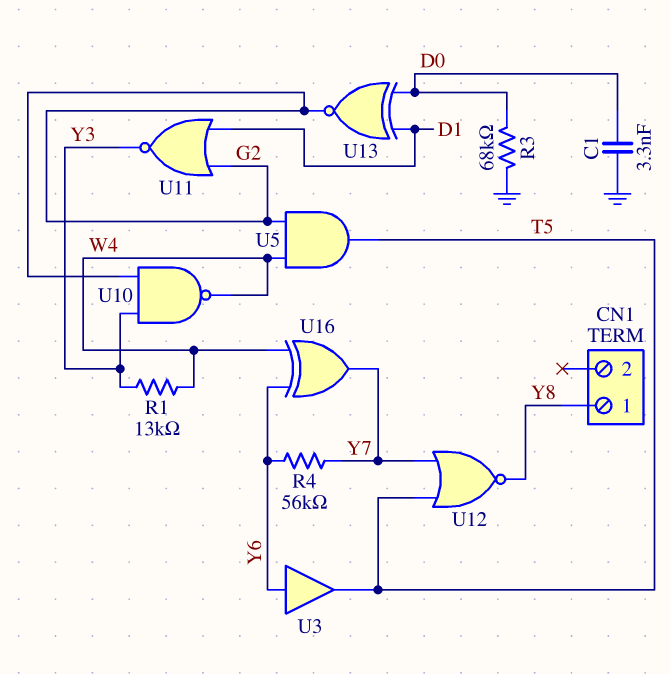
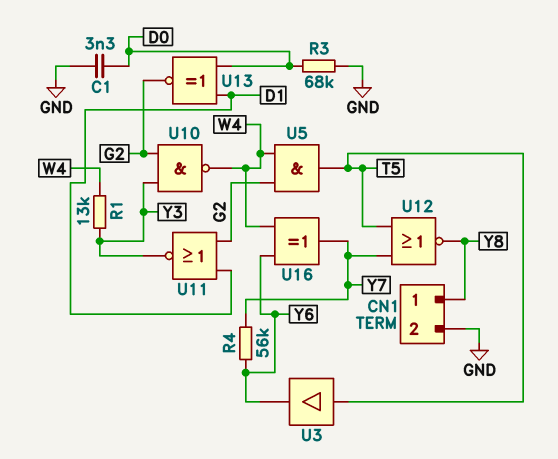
CN1 pin 2: none -> GND
U3: buffer (in Y6, out T5) -> buffer (in T5, out Y6)

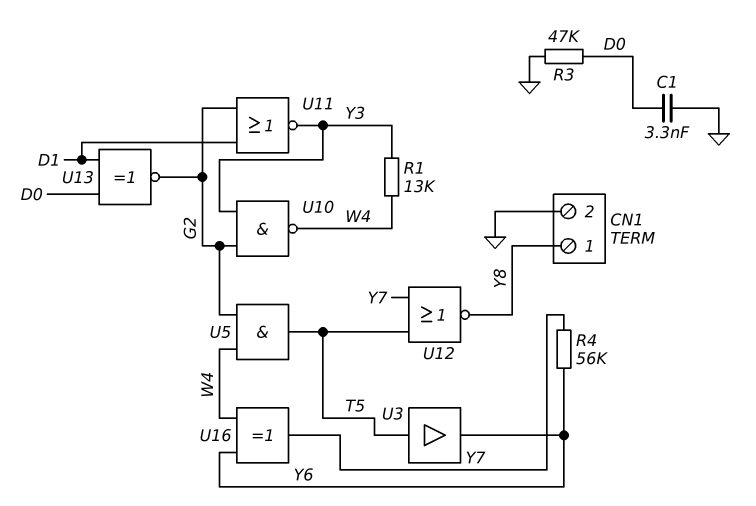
R3: 68k (D0, GND) -> 47k (D0, GND)

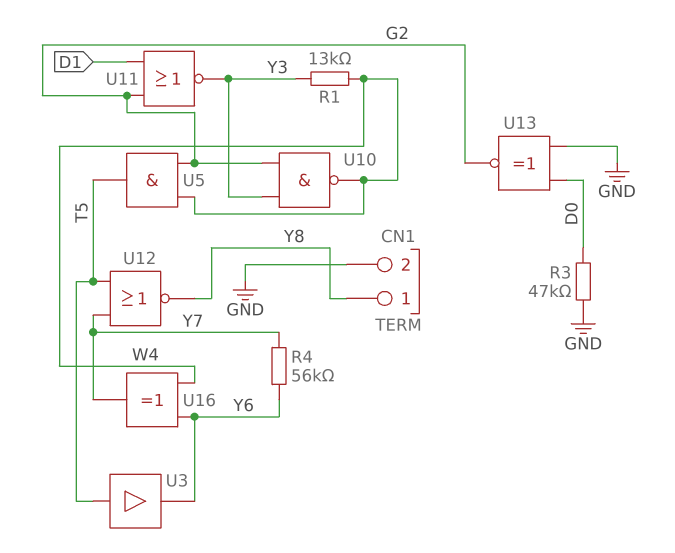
C1: 3.3nF (D0, GND) -> none
U13: XNOR (in D0, in D1, out G2) -> XNOR (in D0, in GND, out G2)

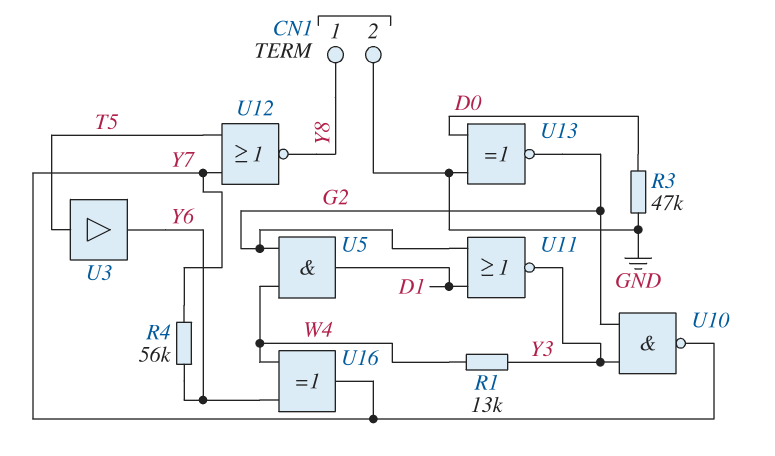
U5: AND (in G2, in W4, out T5) -> AND (in G2, in W4, out D1)
U10: NAND (in G2, in Y3, out W4) -> NAND (in G2, in Y3, out Y7)

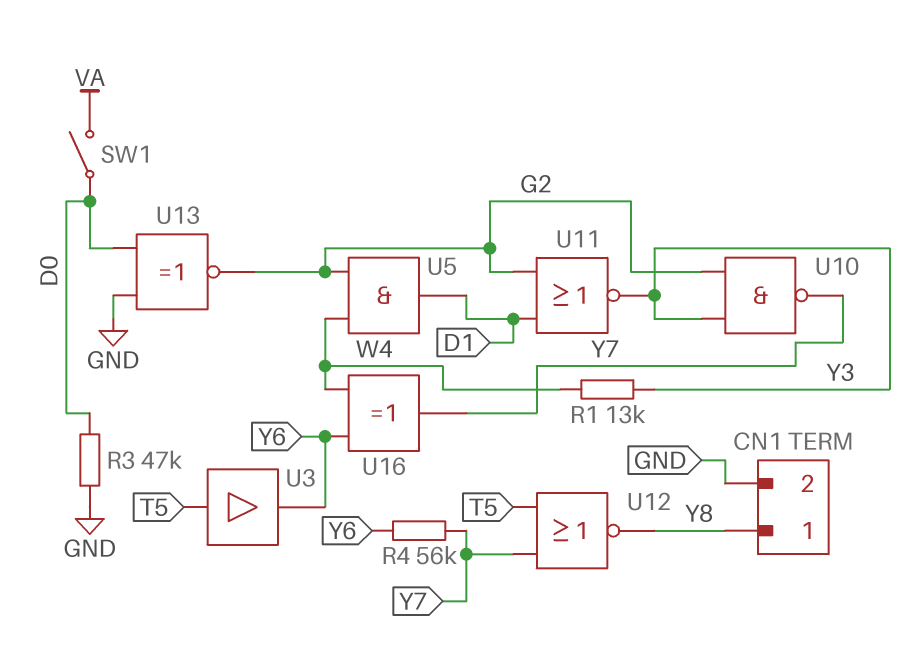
SW1: none -> switch (D0, VA)

